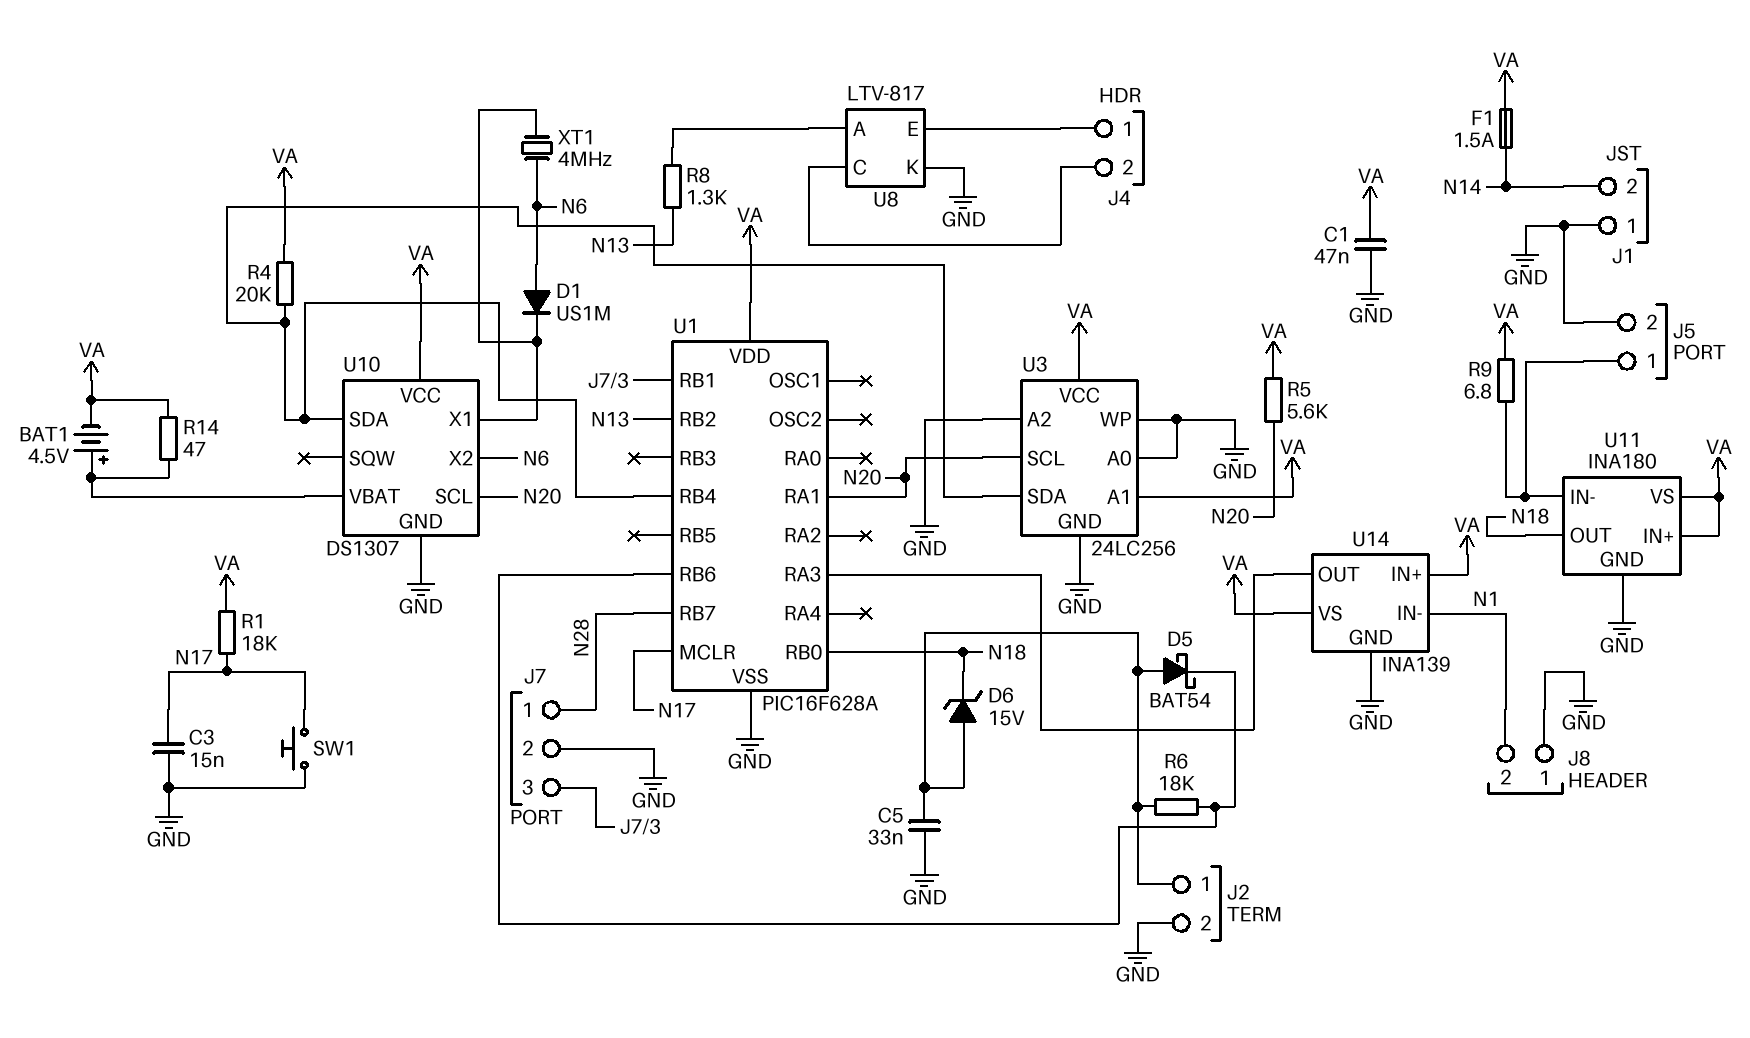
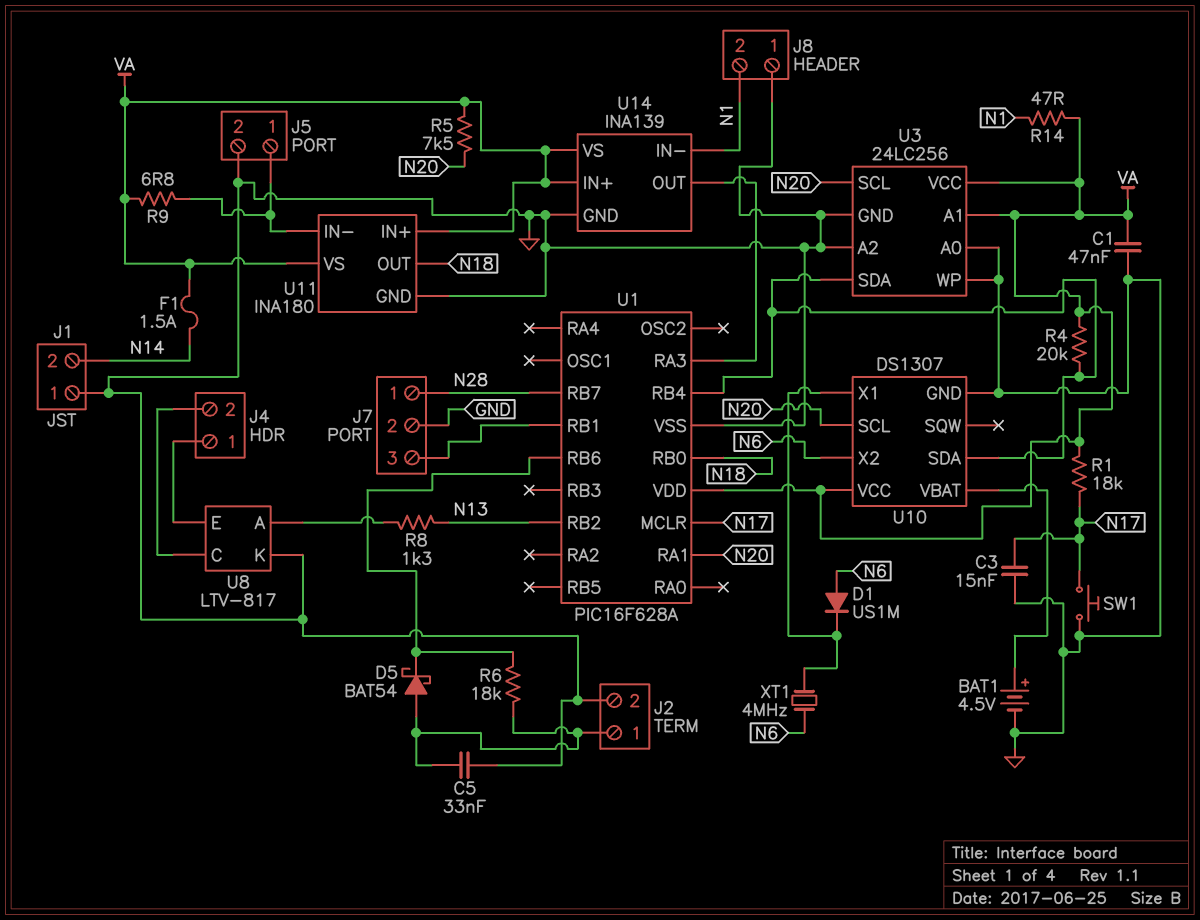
BAT1: 4.5V (plus U10/VBAT, minus VA) -> 4.5V (plus U10/VBAT, minus GND)
D6: zener 15V (A J2/1, K N18) -> none
R5: 5.6k (N20, VA) -> 7.5k (N20, VA)
R14: 47 (U10/VBAT, VA) -> 47 (N1, VA)

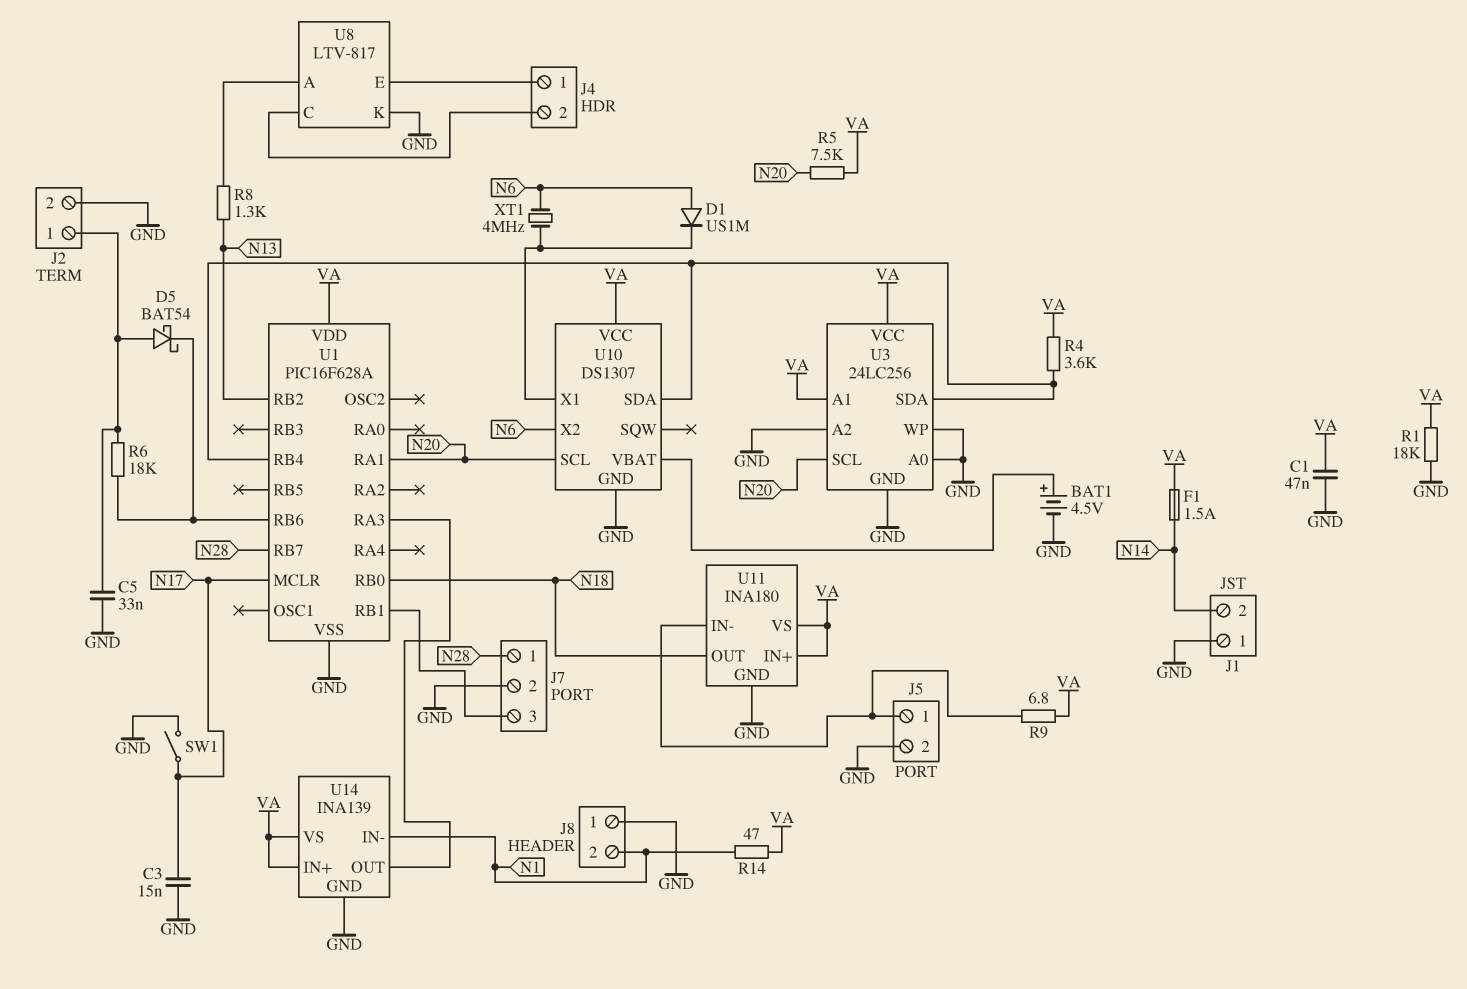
R1: 18k (N17, VA) -> 18k (GND, VA)
R4: 20k (U1/RB4, VA) -> 3.6k (U1/RB4, VA)
SW1: button (GND, N17) -> switch (GND, N17)

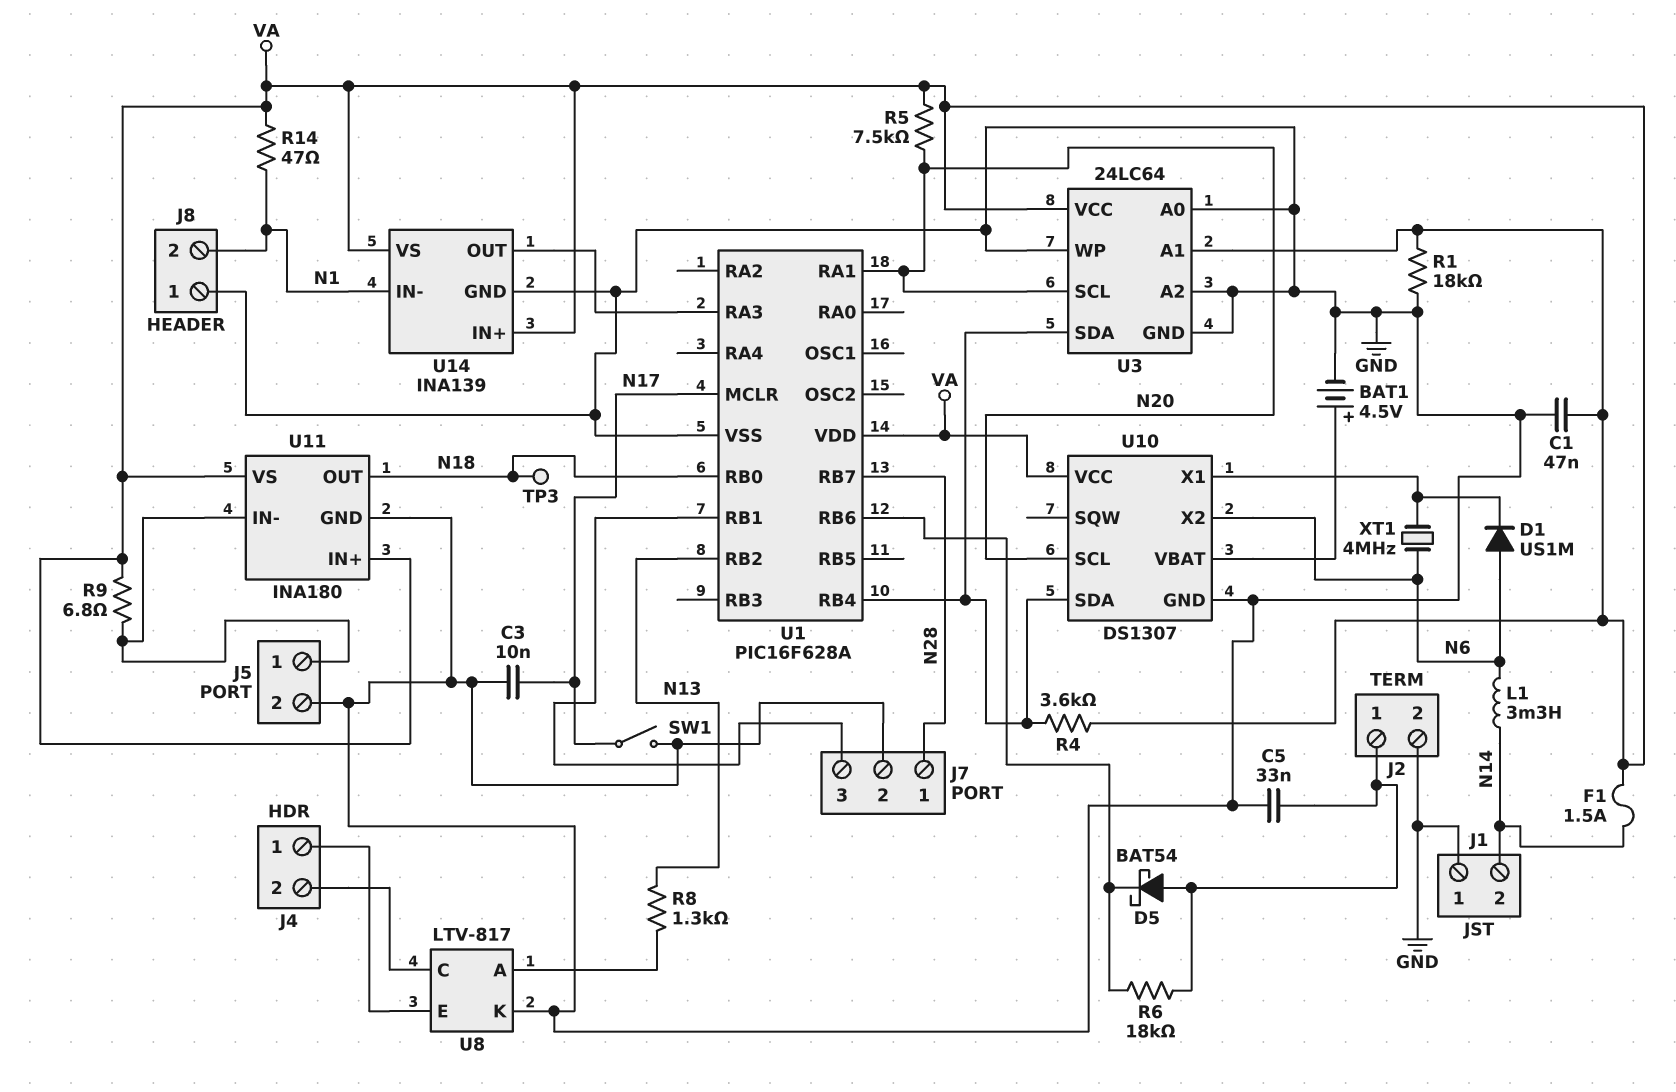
C3: 15nF (GND, N17) -> 10nF (GND, N17)
L1: none -> 3.3mH (N6, N14)
TP3: none -> test point (N18)
U3: 24LC256 -> 24LC64

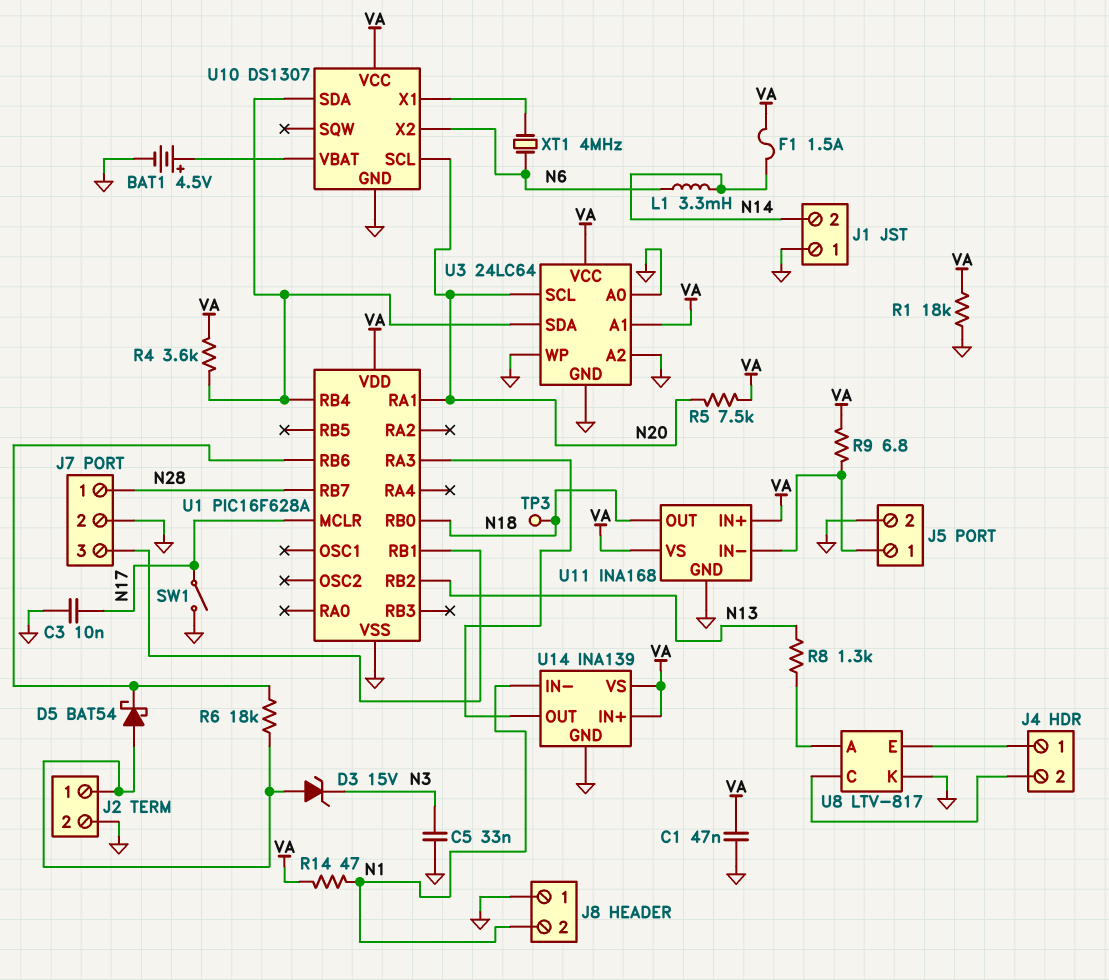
C5: 33nF (GND, J2/1) -> 33nF (GND, N3)
D1: diode US1M (A N6, K U10/X1) -> none
D3: none -> zener 15V (A J2/1, K N3)
U11: INA180 -> INA168

